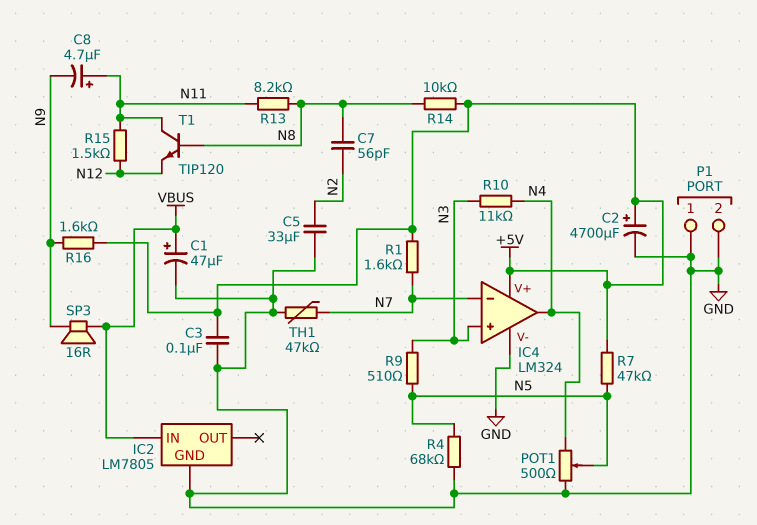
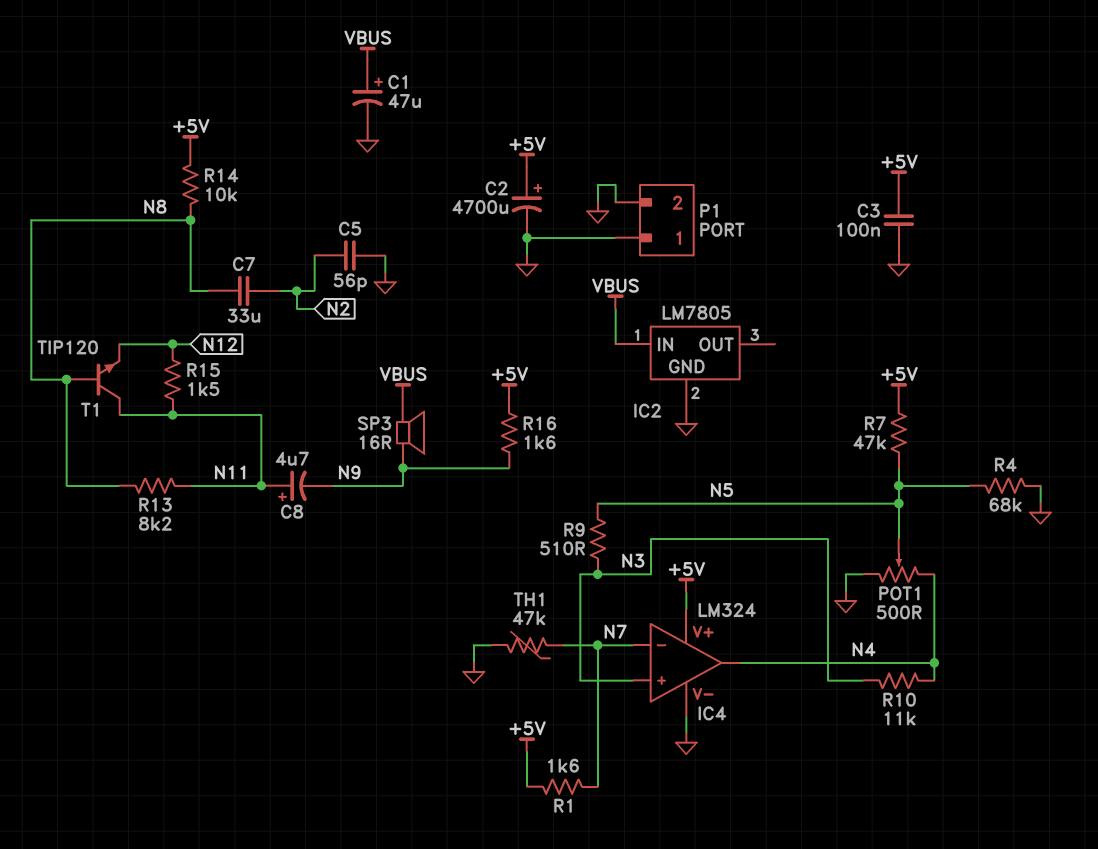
C5: 33uF (GND, N2) -> 56pF (GND, N2)
C7: 56pF (N2, N8) -> 33uF (N2, N8)

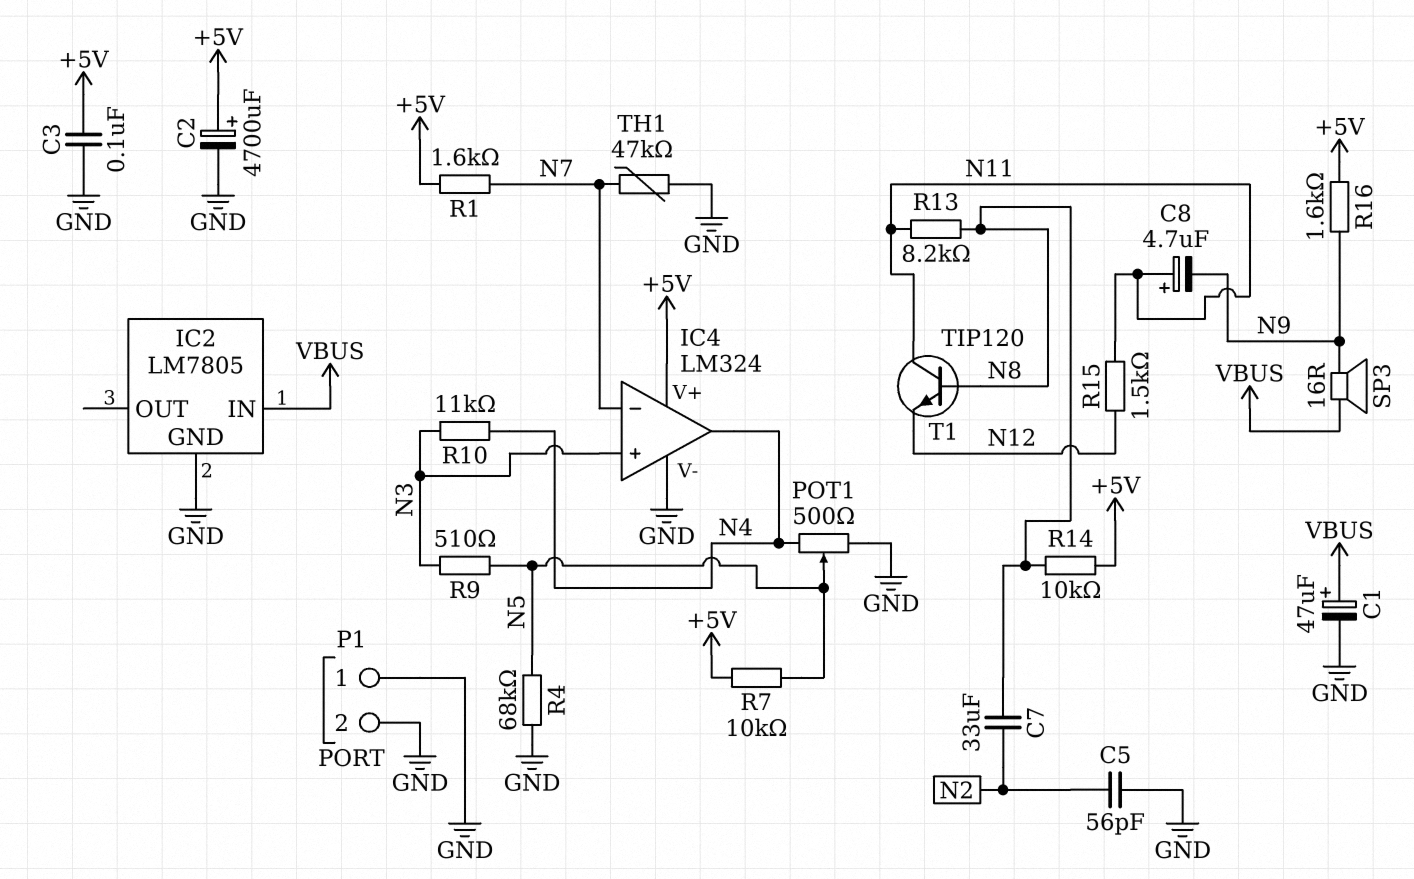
R7: 47k (+5V, N5) -> 10k (+5V, N5)

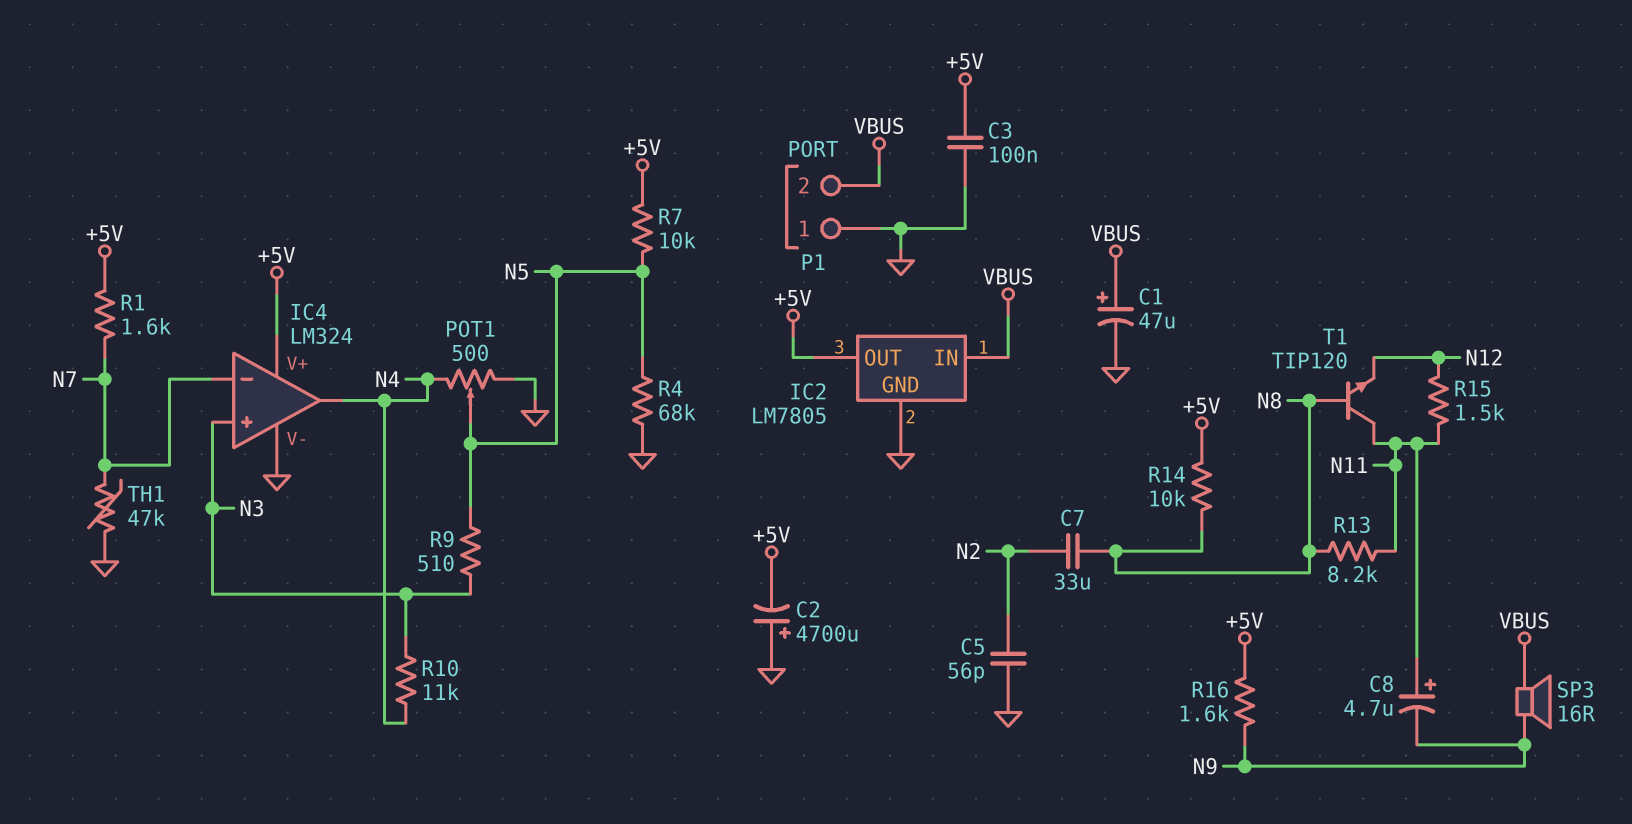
C2: 4700uF (plus +5V, minus GND) -> 4700uF (plus GND, minus +5V)
IC2 pin OUT: none -> +5V
P1 pin 2: GND -> VBUS

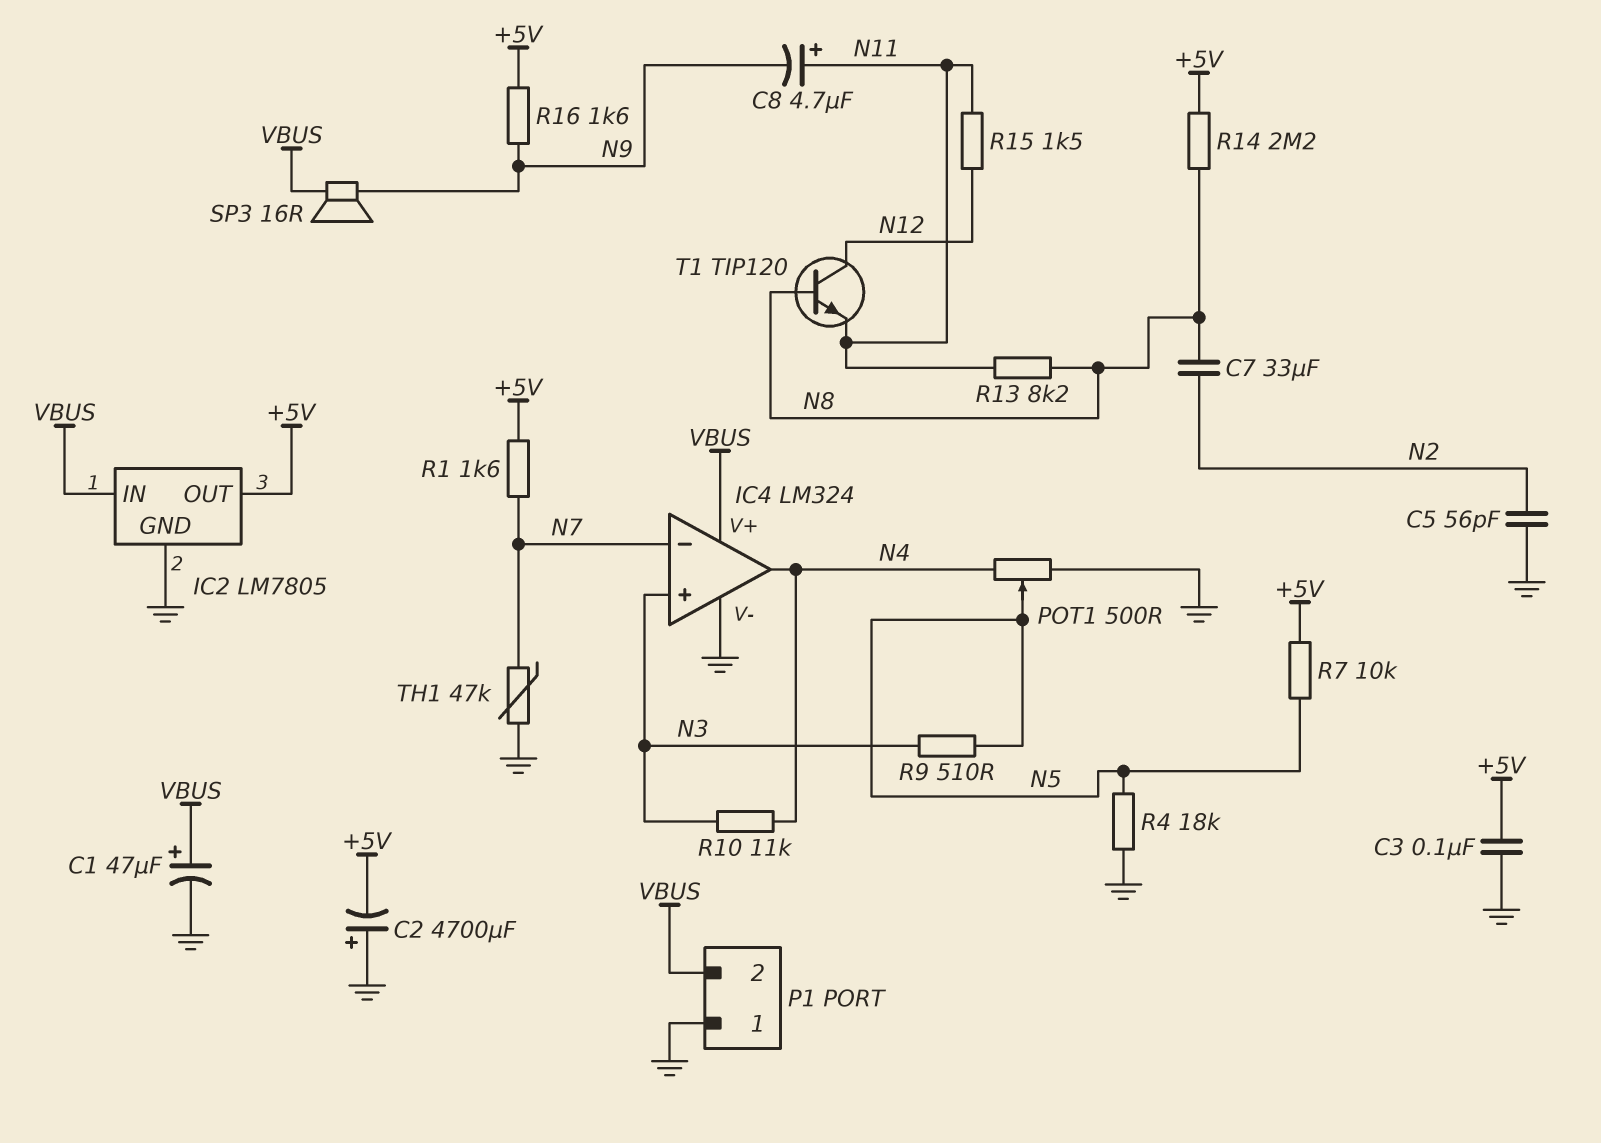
IC4 pin V+: +5V -> VBUS
R4: 68k (GND, N5) -> 18k (GND, N5)
R14: 10k (+5V, N8) -> 2.2M (+5V, N8)
T1: NPN TIP120 (B N8, C N11, E N12) -> NPN TIP120 (B N8, C N12, E N11)

